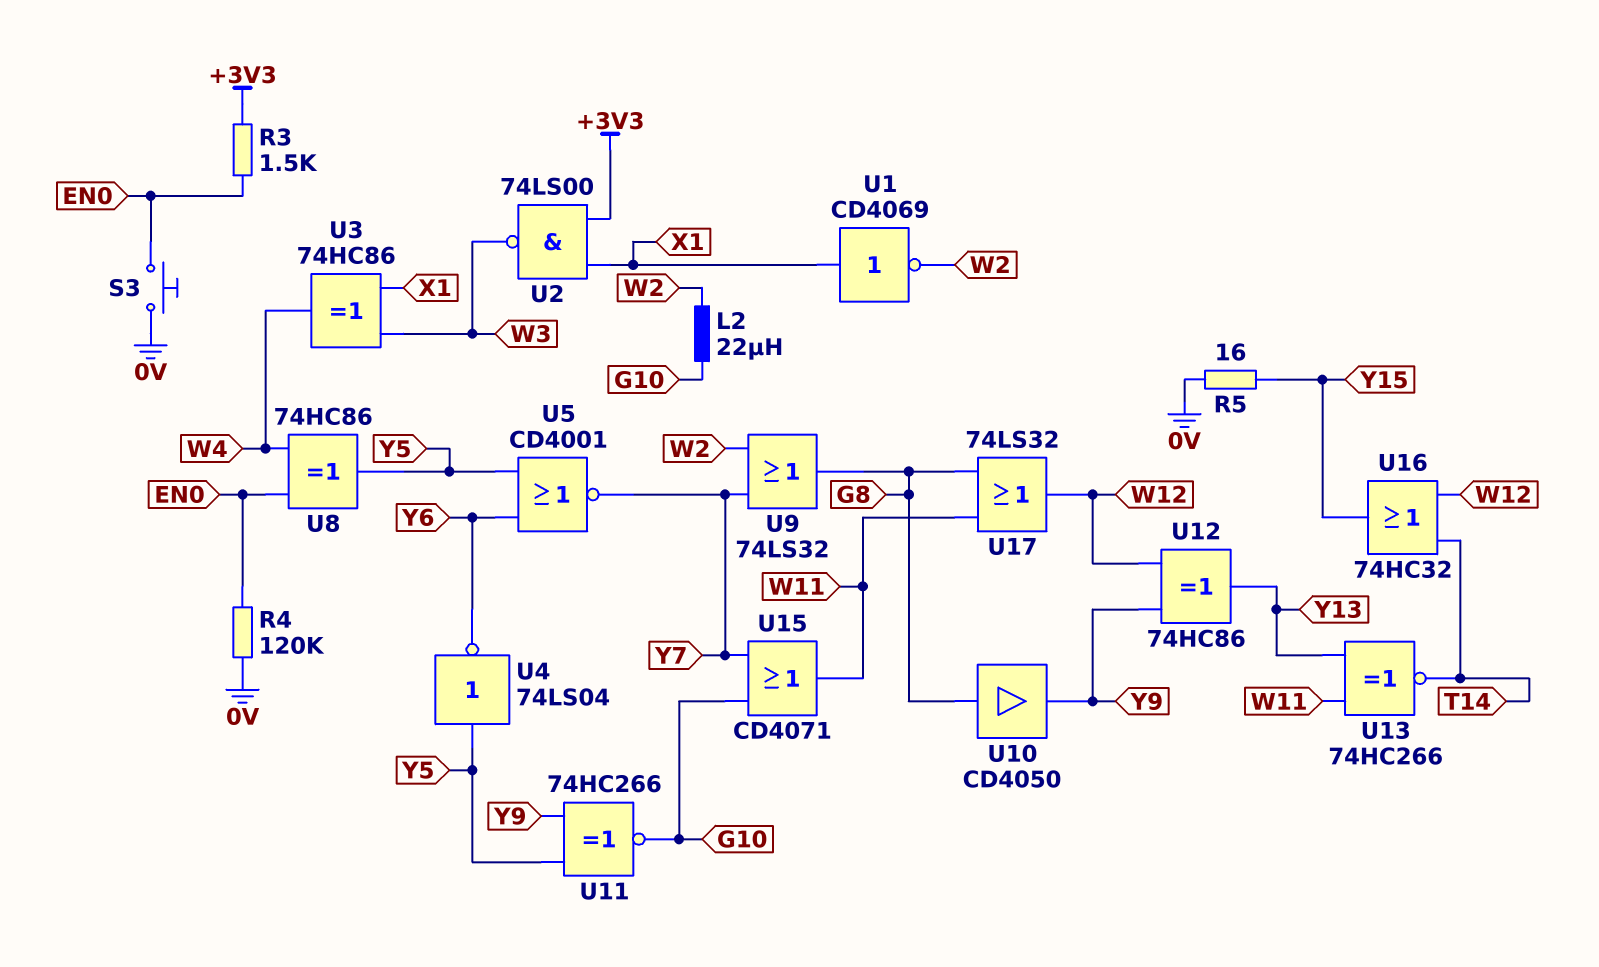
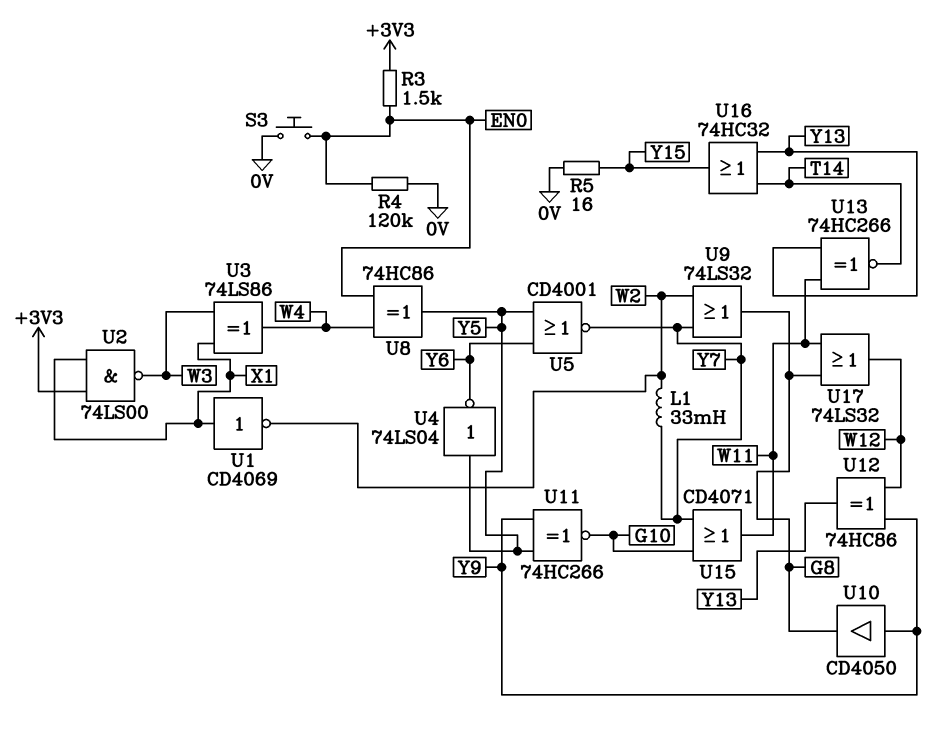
L1: none -> 33mH (W2, Y7)
L2: 22uH (G10, W2) -> none
U3: XOR 74HC86 (in W3, in X1, out W4) -> XOR 74LS86 (in W3, in X1, out W4)
U10: buffer CD4050 (in G8, out Y9) -> buffer CD4050 (in Y9, out G8)
U16: OR 74HC32 (in T14, in W12, out Y15) -> OR 74HC32 (in T14, in Y13, out Y15)

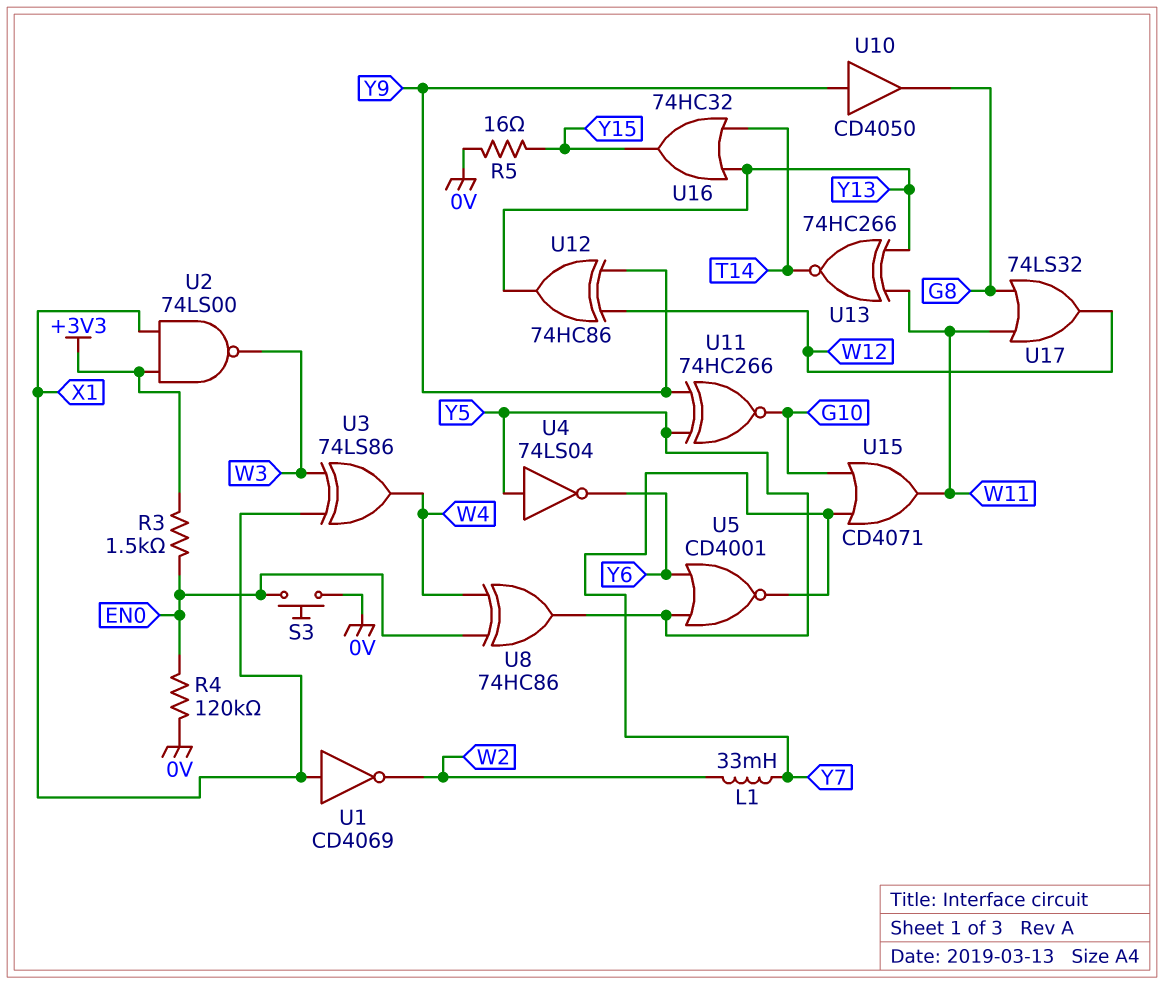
U9: OR 74LS32 (in W2, in Y7, out G8) -> none

